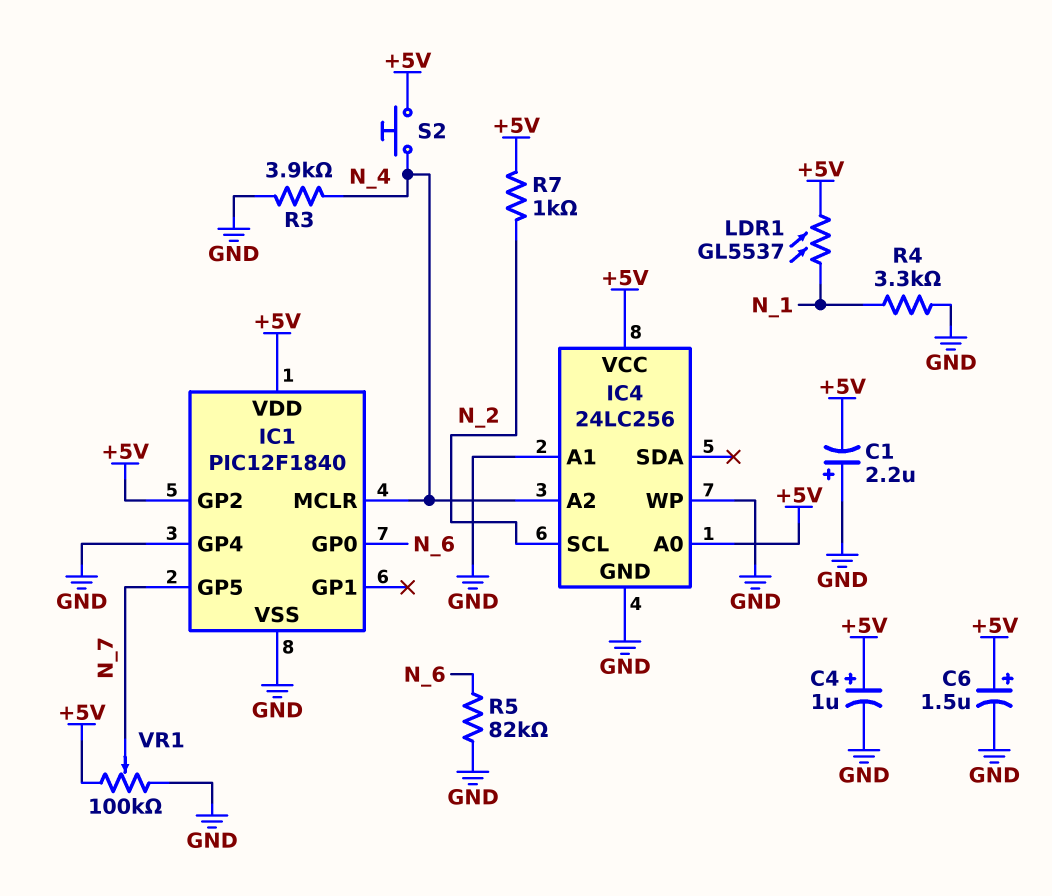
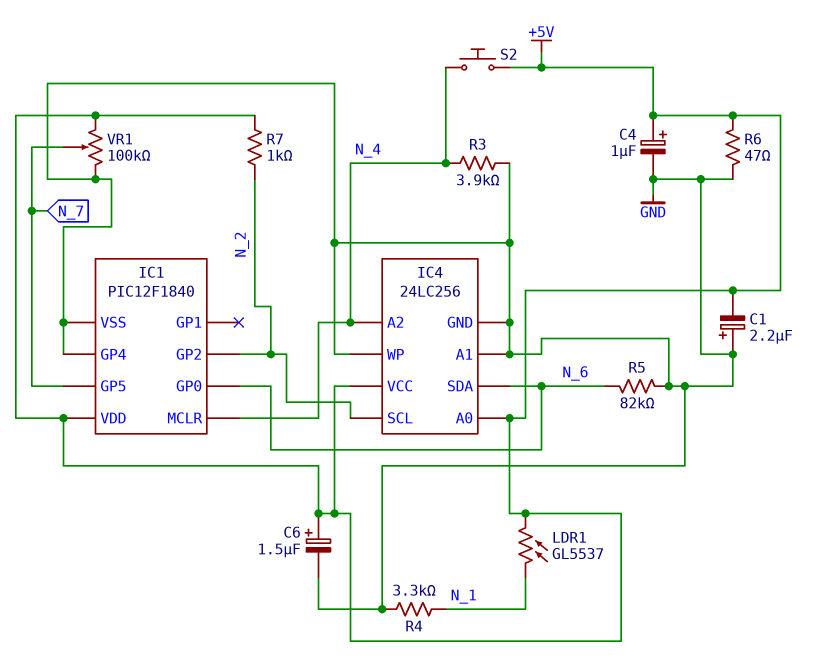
IC1 pin GP2: +5V -> N_2
IC4 pin SDA: none -> N_6
R6: none -> 47 (+5V, GND)

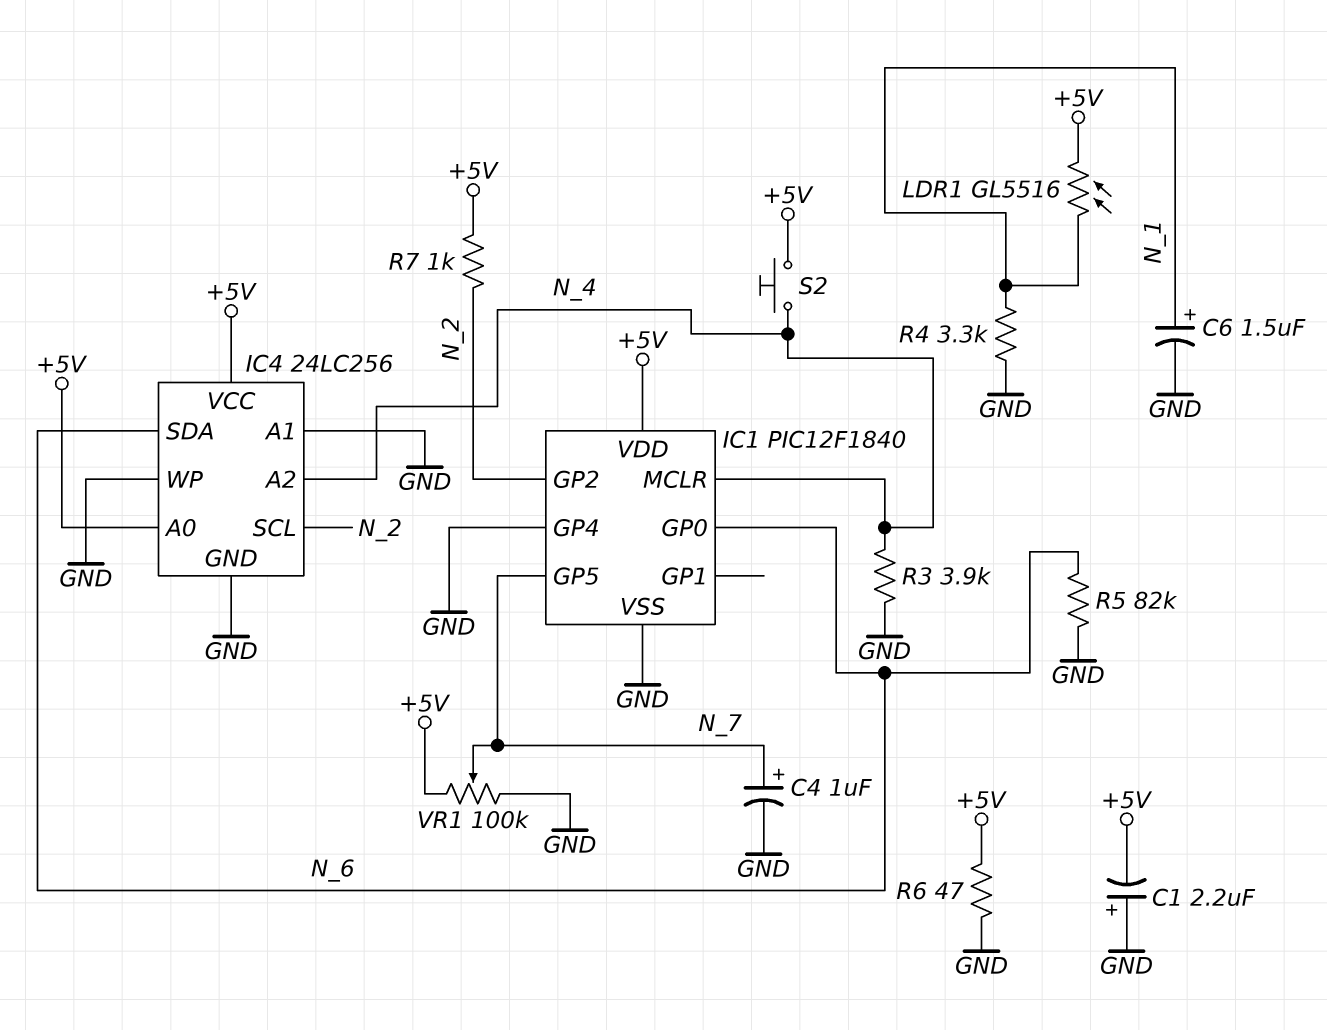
C4: 1uF (plus +5V, minus GND) -> 1uF (plus N_7, minus GND)
C6: 1.5uF (plus +5V, minus GND) -> 1.5uF (plus N_1, minus GND)
LDR1: GL5537 (+5V, N_1) -> GL5516 (+5V, N_1)

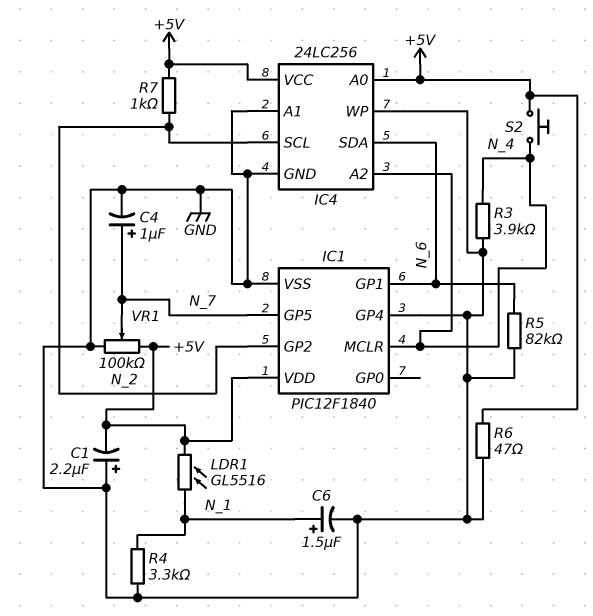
IC1 pin GP0: N_6 -> none
IC1 pin GP1: none -> N_6

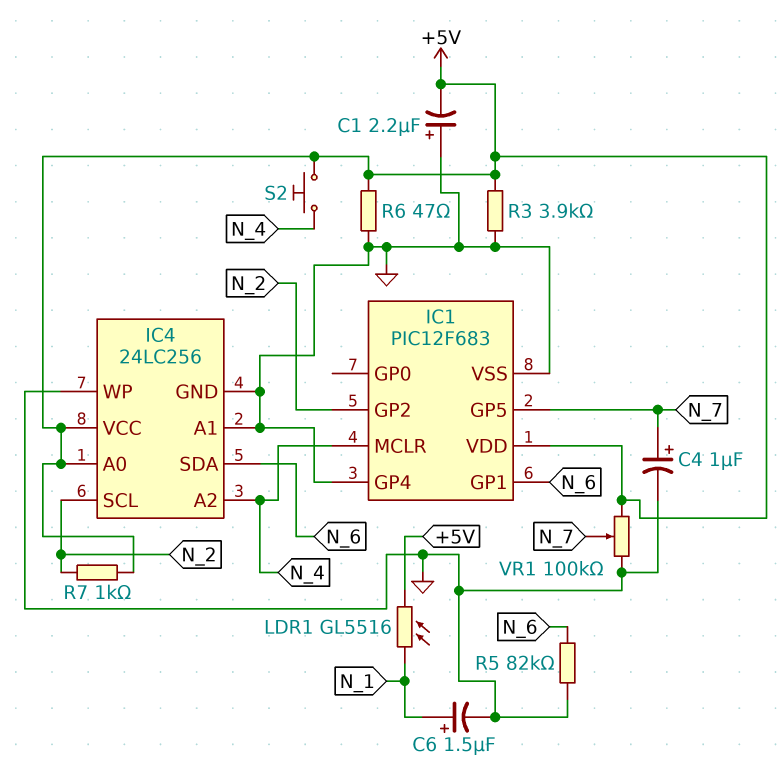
IC1: PIC12F1840 -> PIC12F683
R3: 3.9k (GND, N_4) -> 3.9k (+5V, GND)
R4: 3.3k (GND, N_1) -> none

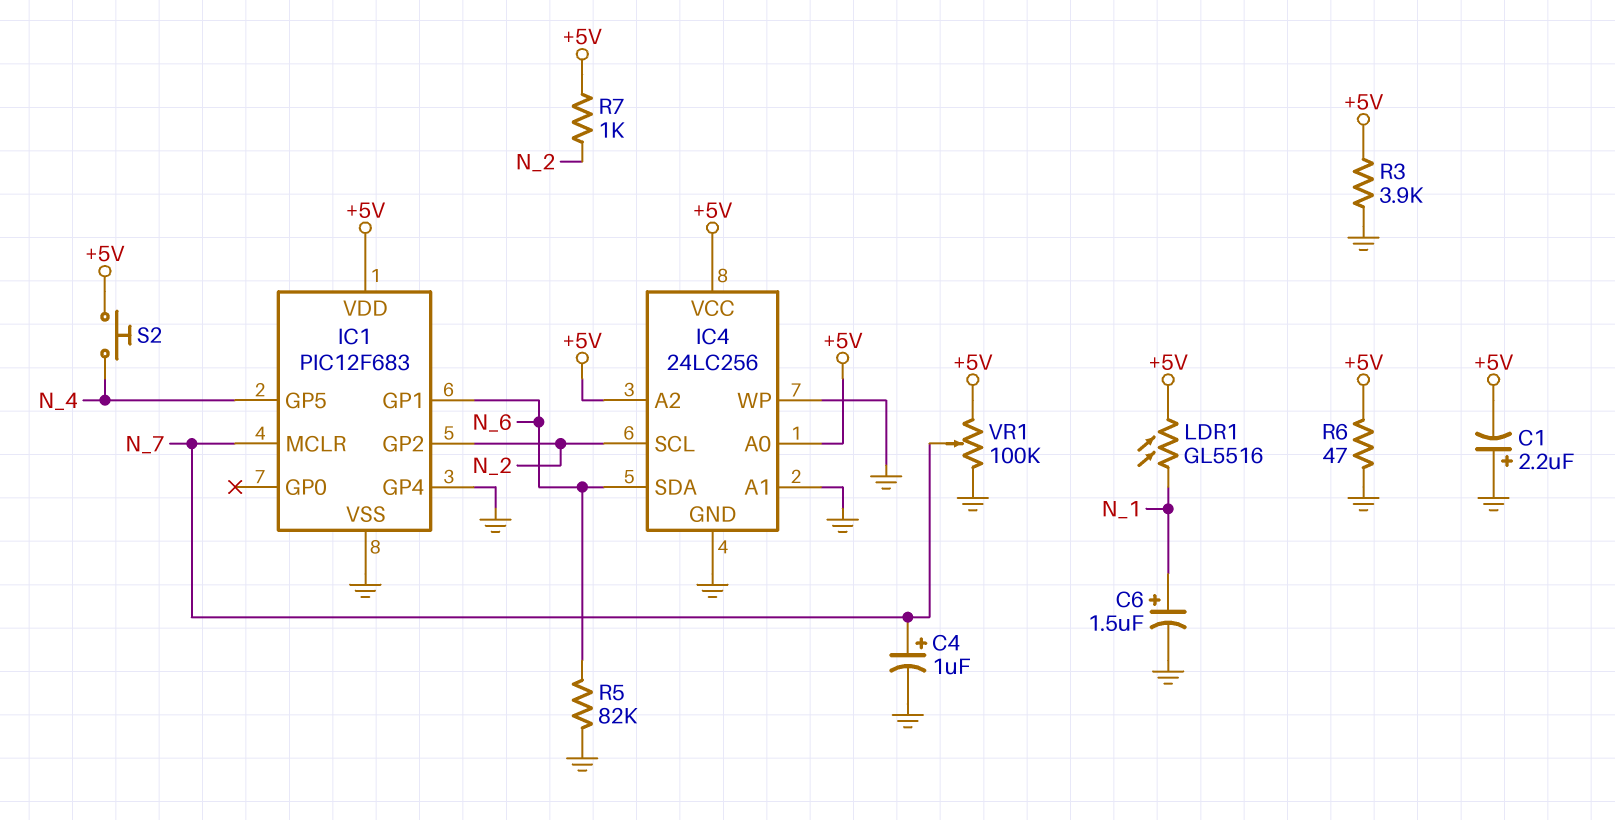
IC1 pin GP5: N_7 -> N_4
IC1 pin MCLR: N_4 -> N_7
IC4 pin A2: N_4 -> +5V

